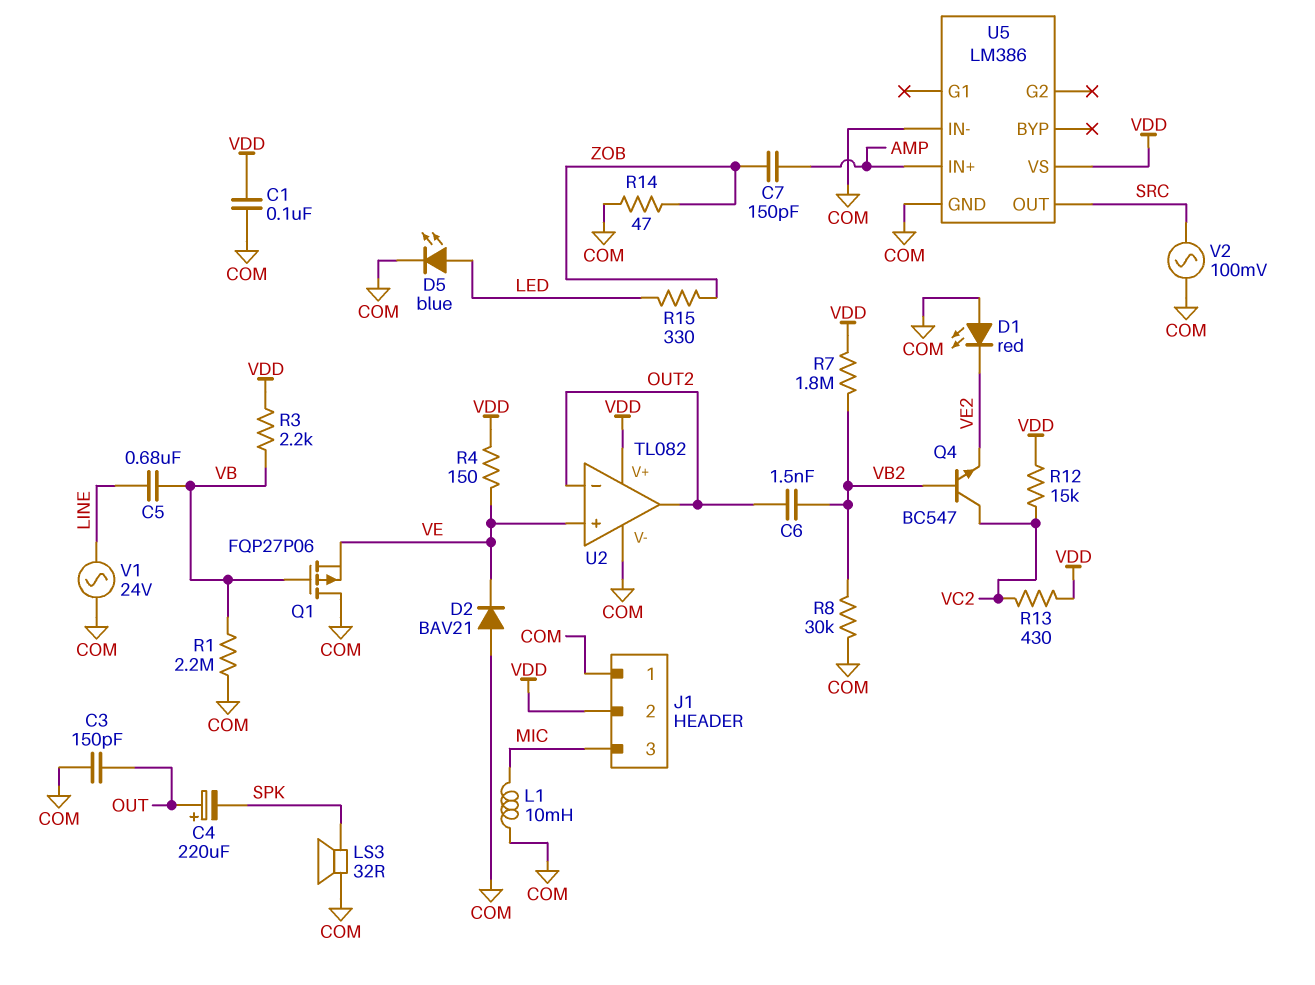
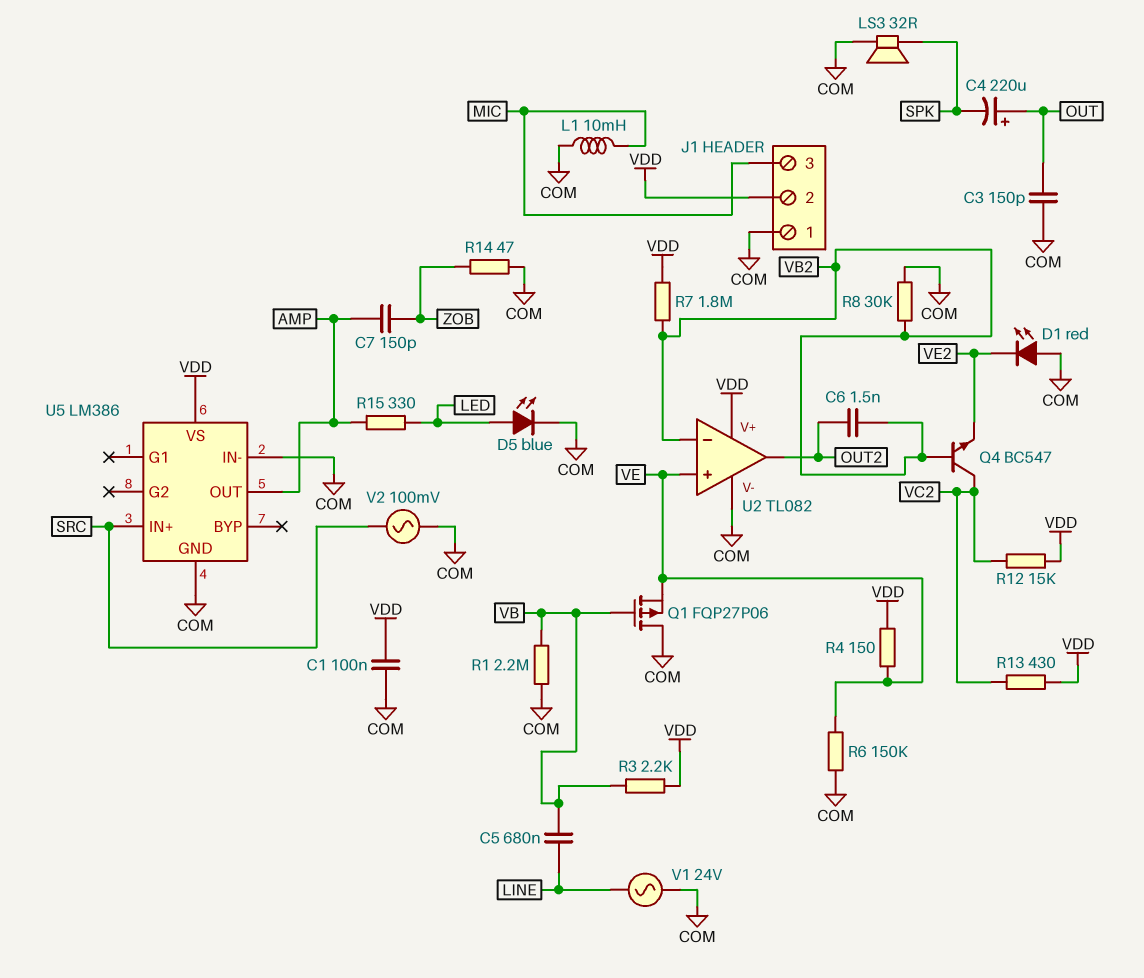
D2: diode BAV21 (A COM, K VE) -> none
R6: none -> 150k (COM, VE)
R15: 330 (LED, ZOB) -> 330 (AMP, LED)
U2 pin in-: OUT2 -> VB2
U5 pin IN+: AMP -> SRC
U5 pin OUT: SRC -> AMP

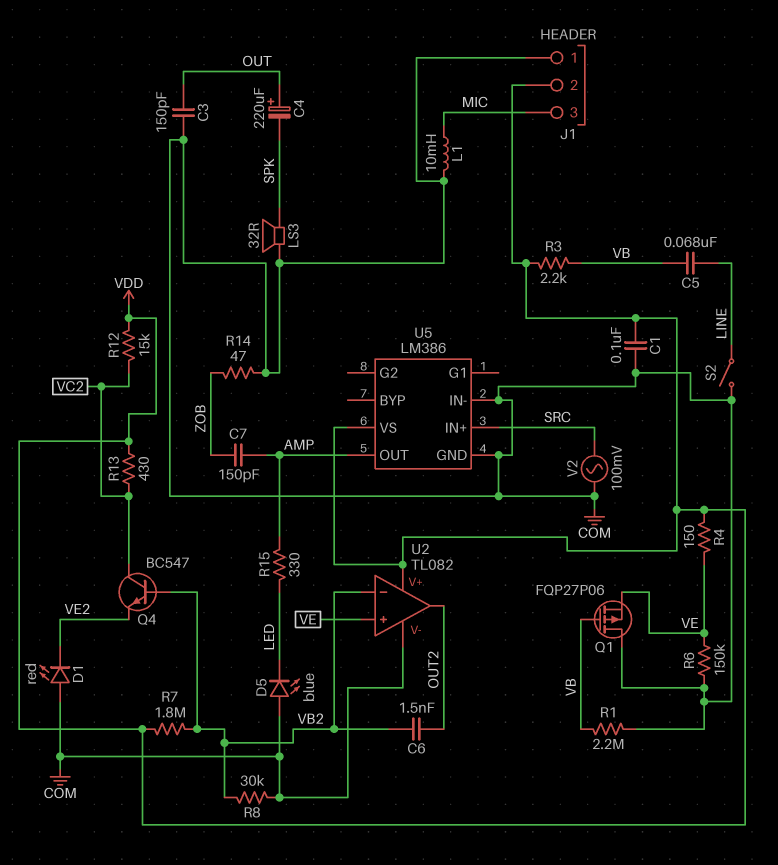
C5: 680nF (LINE, VB) -> 68nF (LINE, VB)
D5: LED blue (A LED, K COM) -> LED blue (A COM, K LED)
S2: none -> switch (COM, LINE)
V1: AC 24V (COM, LINE) -> none

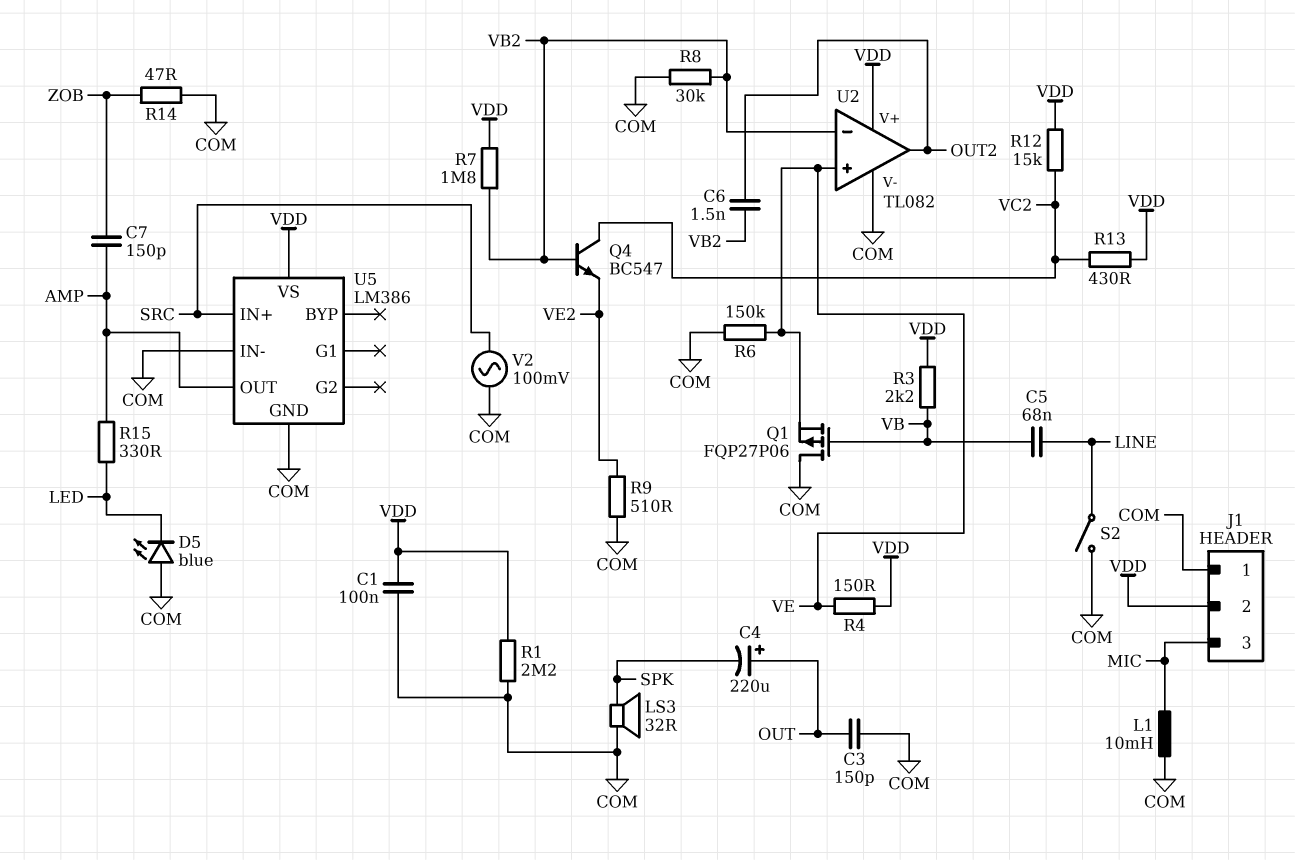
D1: LED red (A COM, K VE2) -> none
R1: 2.2M (COM, VB) -> 2.2M (COM, VDD)
R9: none -> 510 (COM, VE2)

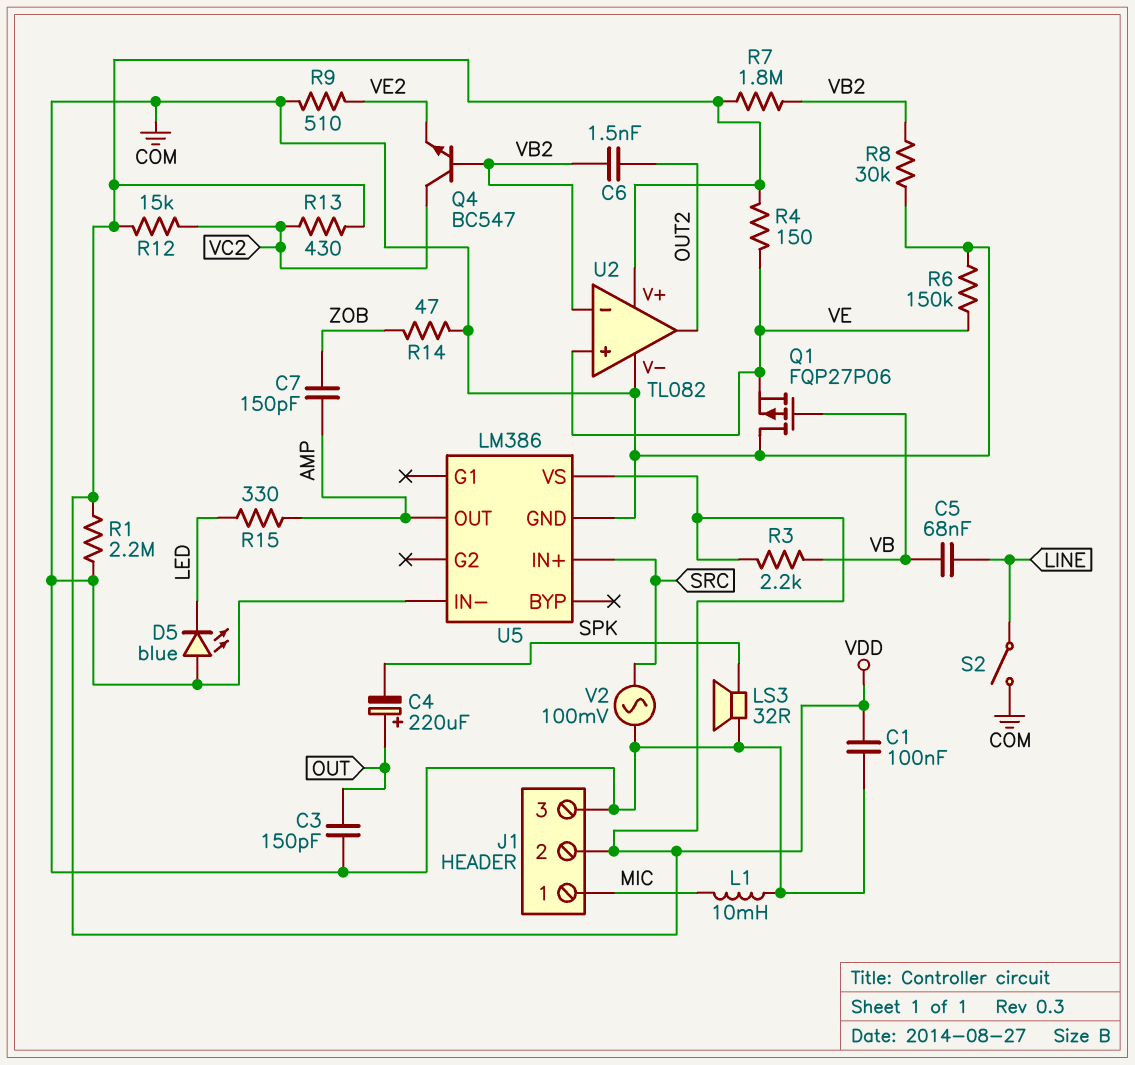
J1 pin 1: COM -> MIC
J1 pin 3: MIC -> COM

